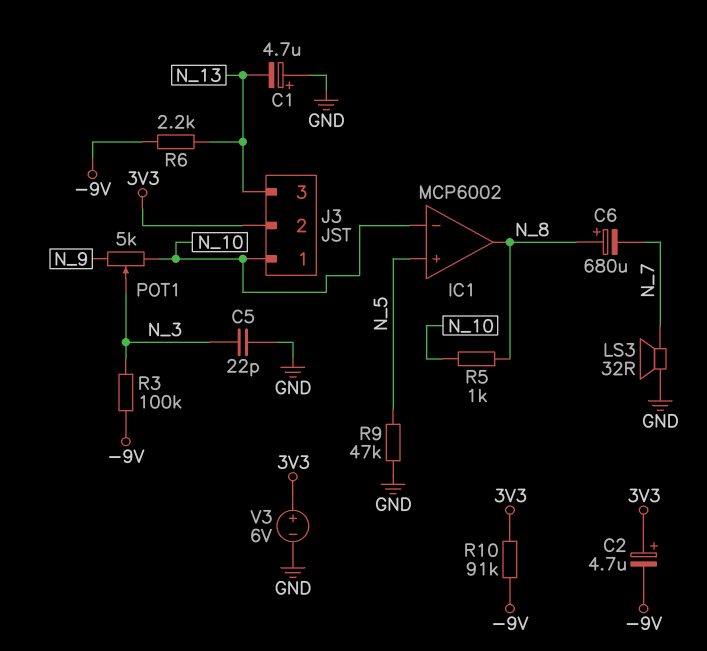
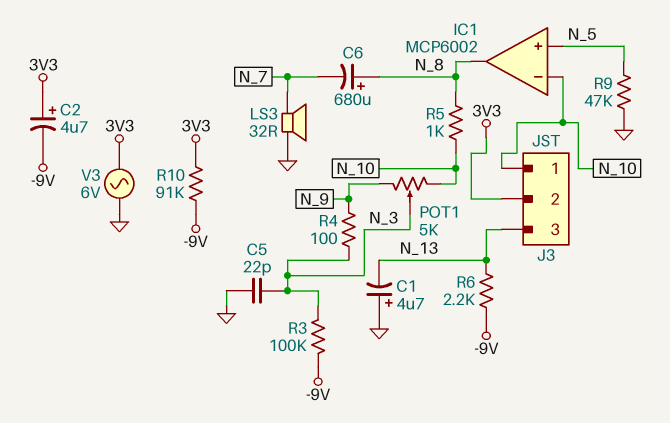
R4: none -> 100 (N_3, N_9)
V3: 6V (plus 3V3, minus GND) -> AC 6V (3V3, GND)

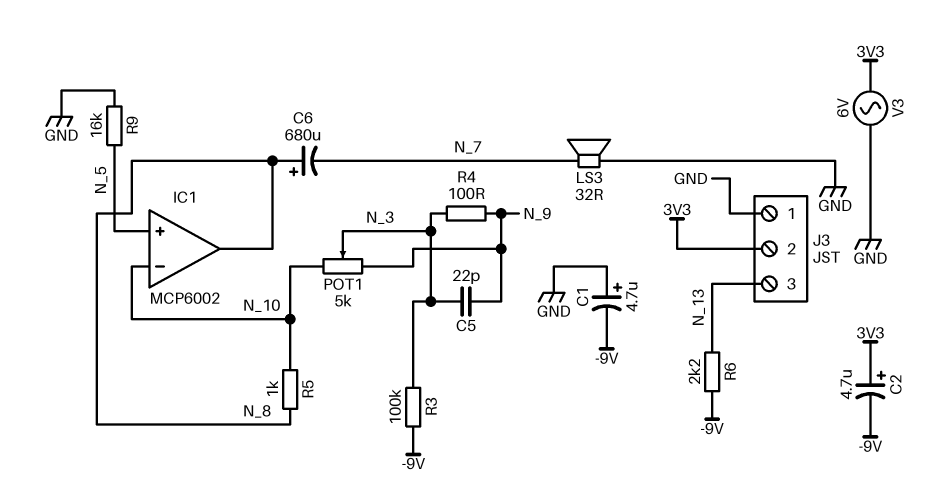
C1: 4.7uF (plus GND, minus N_13) -> 4.7uF (plus GND, minus -9V)
C5: 22pF (GND, N_3) -> 22pF (N_3, N_9)
J3 pin 1: N_10 -> GND
R9: 47k (GND, N_5) -> 16k (GND, N_5)
R10: 91k (-9V, 3V3) -> none

